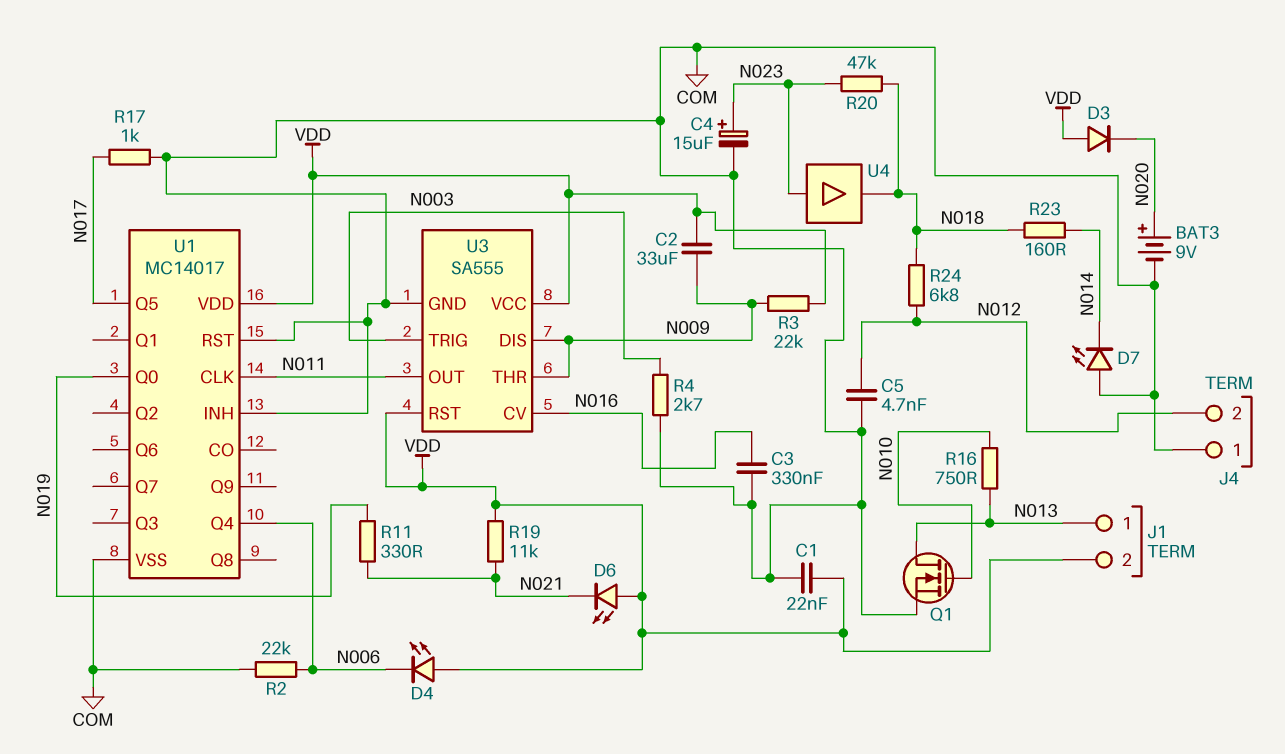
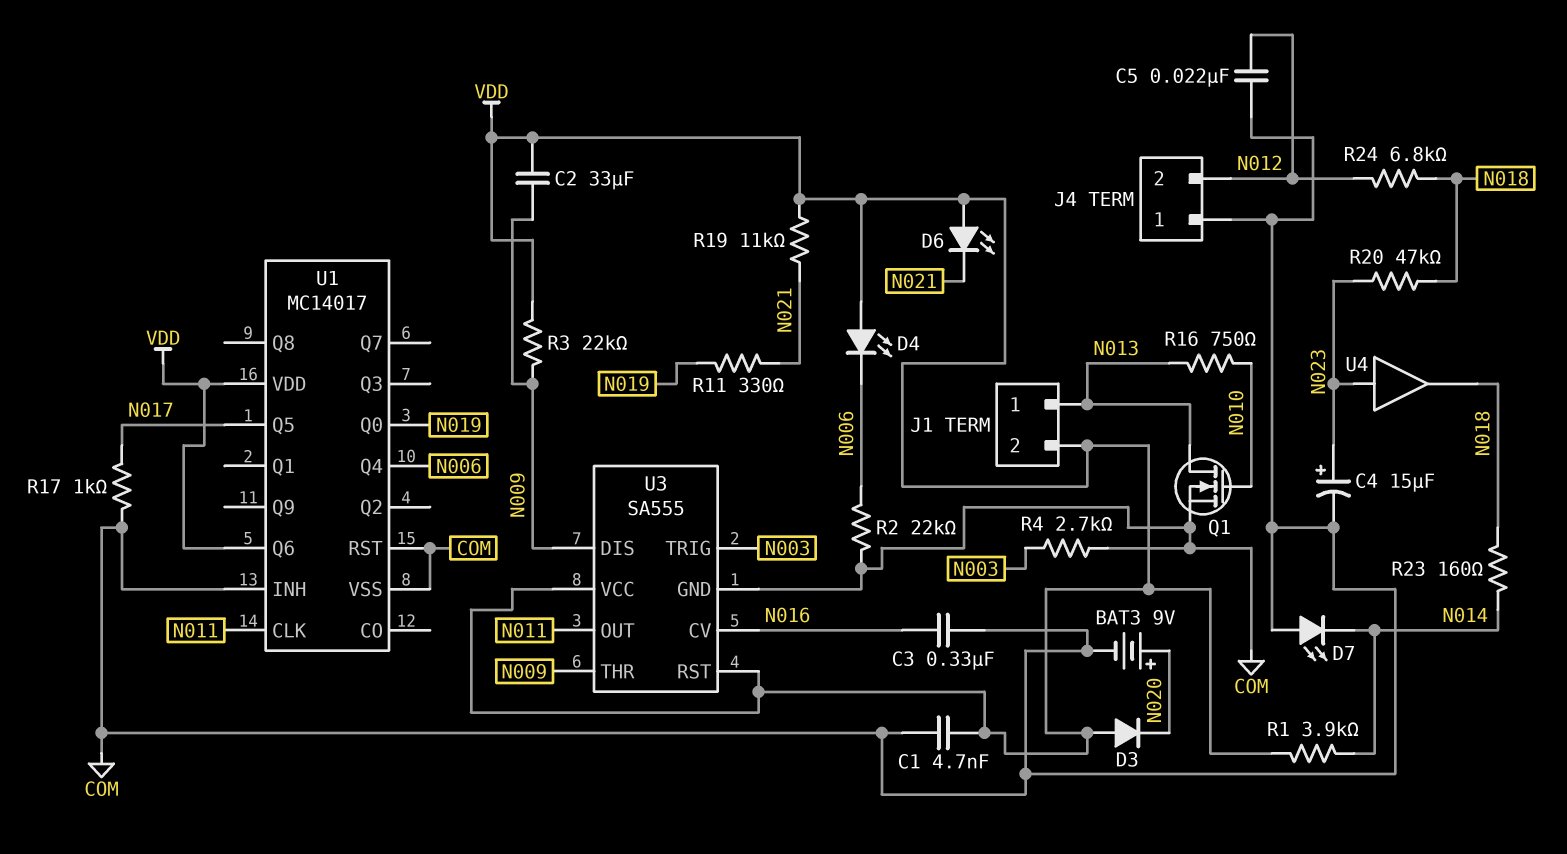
C1: 22nF (COM, VDD) -> 4.7nF (COM, VDD)
C5: 4.7nF (COM, N012) -> 22nF (COM, N012)
R1: none -> 3.9k (N014, VDD)
U1 pin Q6: none -> VDD

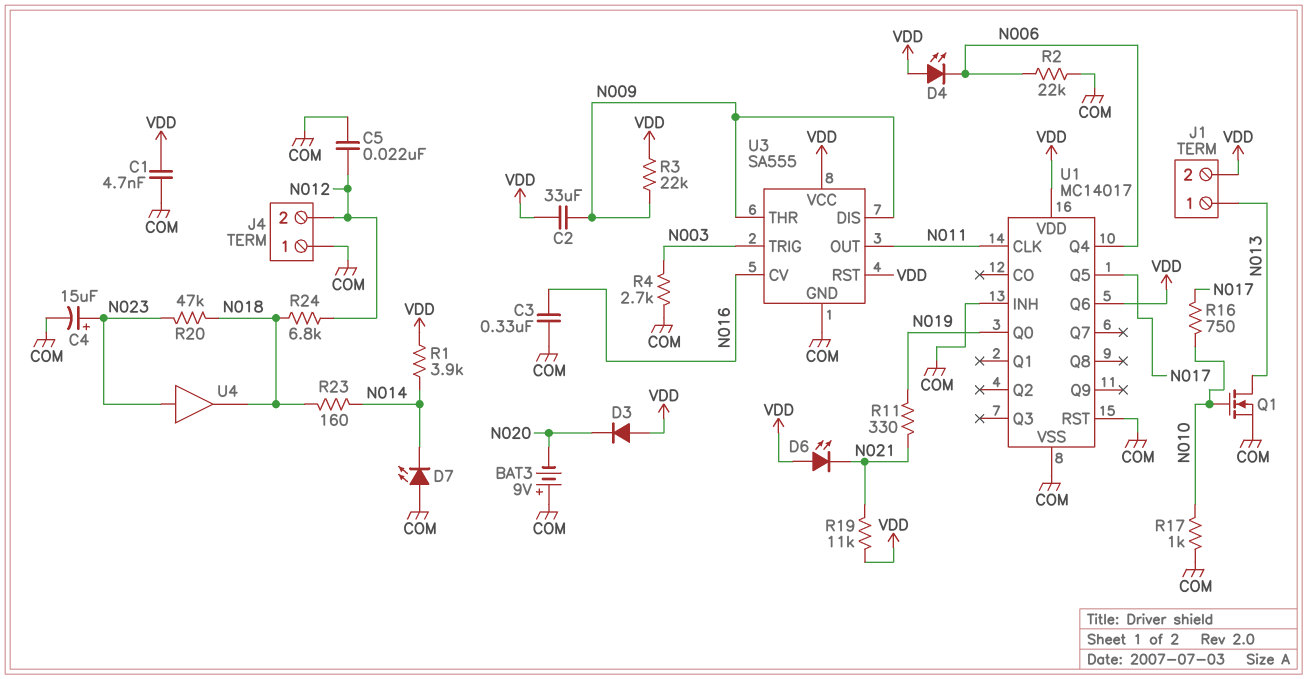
BAT3: 9V (plus N020, minus COM) -> 9V (plus COM, minus N020)
R16: 750 (N010, N013) -> 750 (N010, N017)
R17: 1k (COM, N017) -> 1k (COM, N010)

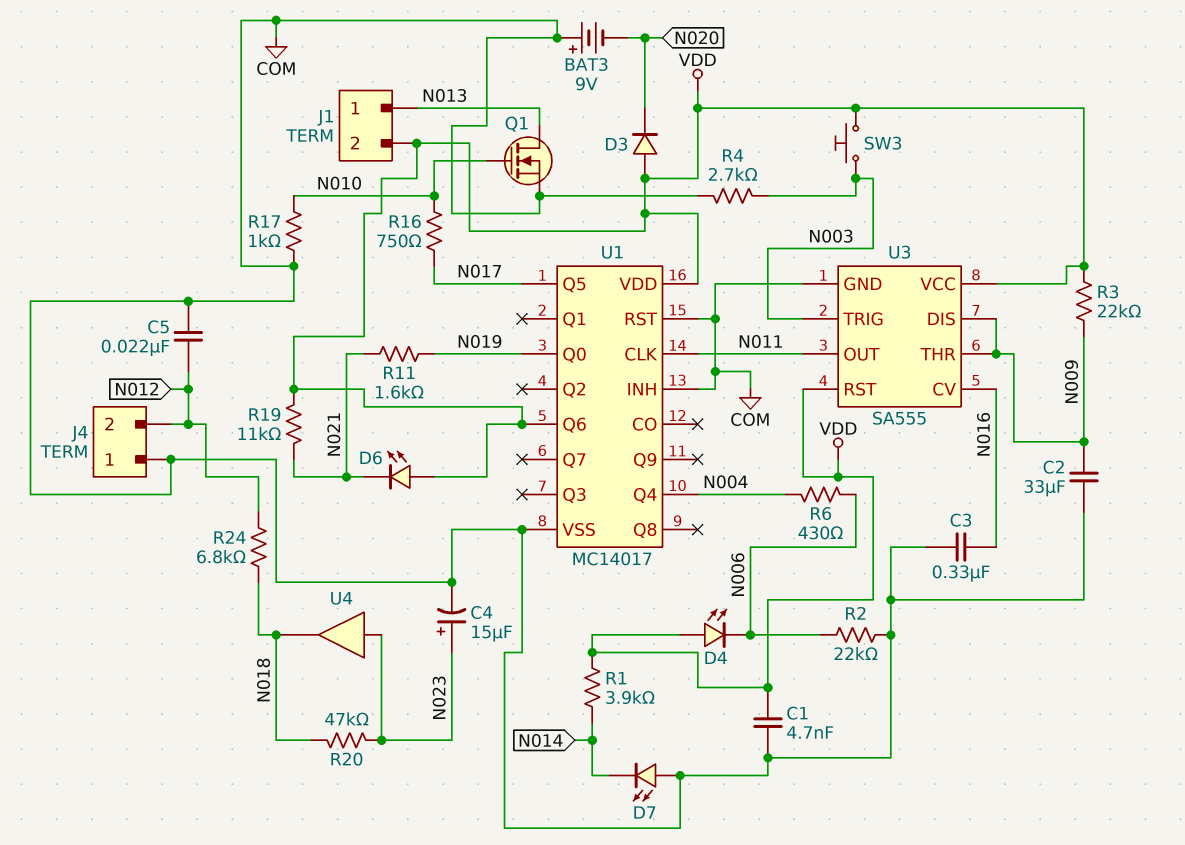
C2: 33uF (N009, VDD) -> 33uF (COM, N009)
R6: none -> 430 (N004, N006)
R11: 330 (N019, N021) -> 1.6k (N019, N021)
R23: 160 (N014, N018) -> none
SW3: none -> button (N003, VDD)
U1 pin Q4: N006 -> N004

